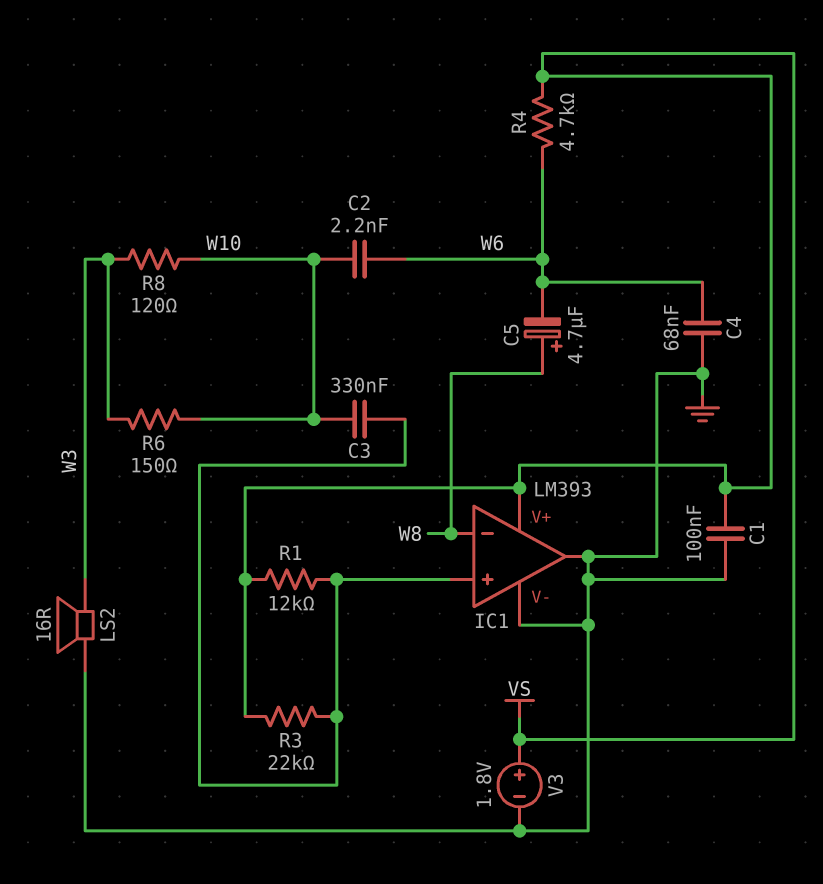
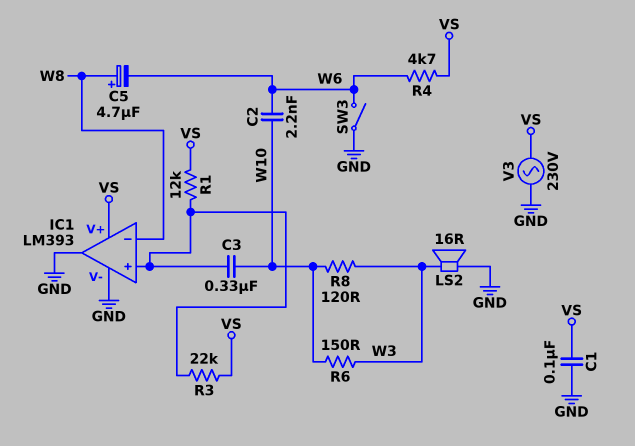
C4: 68nF (GND, W6) -> none
SW3: none -> switch (GND, W6)
V3: 1.8V (plus VS, minus GND) -> AC 230V (GND, VS)

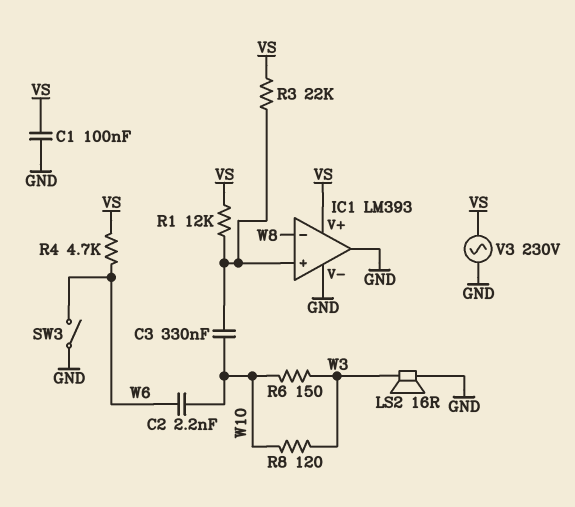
C5: 4.7uF (plus W8, minus W6) -> none

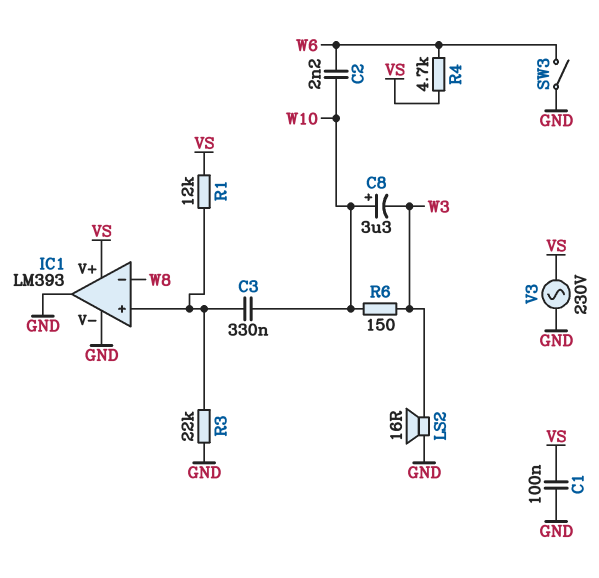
C8: none -> 3.3uF (plus W10, minus W3)
R3: 22k (IC1/in+, VS) -> 22k (GND, IC1/in+)
R8: 120 (W3, W10) -> none

